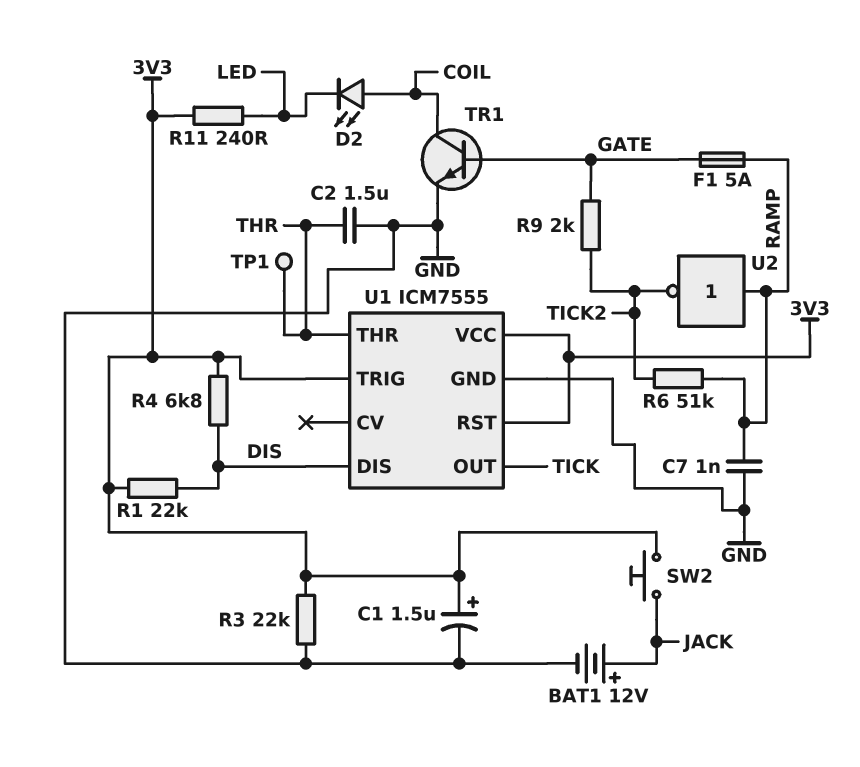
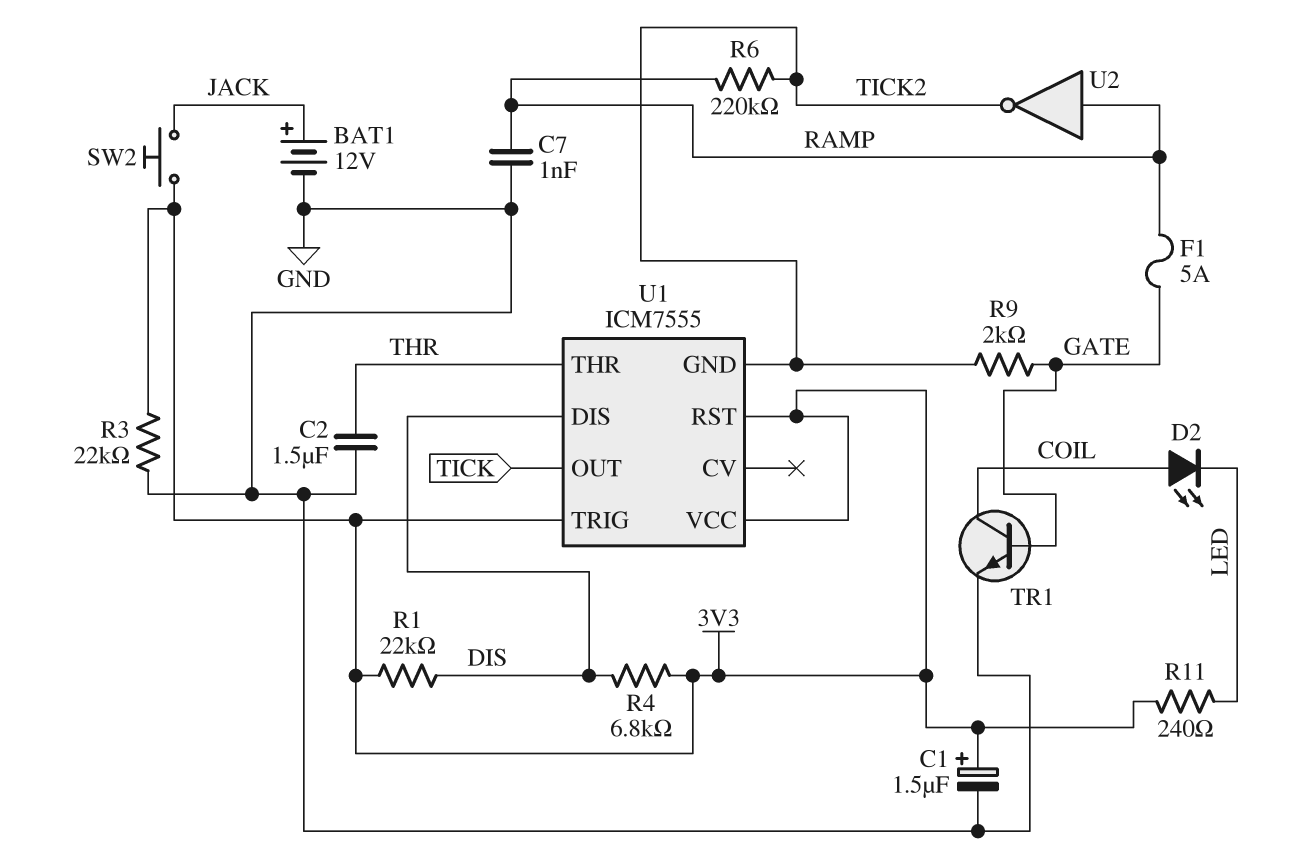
R6: 51k (RAMP, TICK2) -> 220k (RAMP, TICK2)
TP1: test point (THR) -> none
U1 pin GND: GND -> TICK2

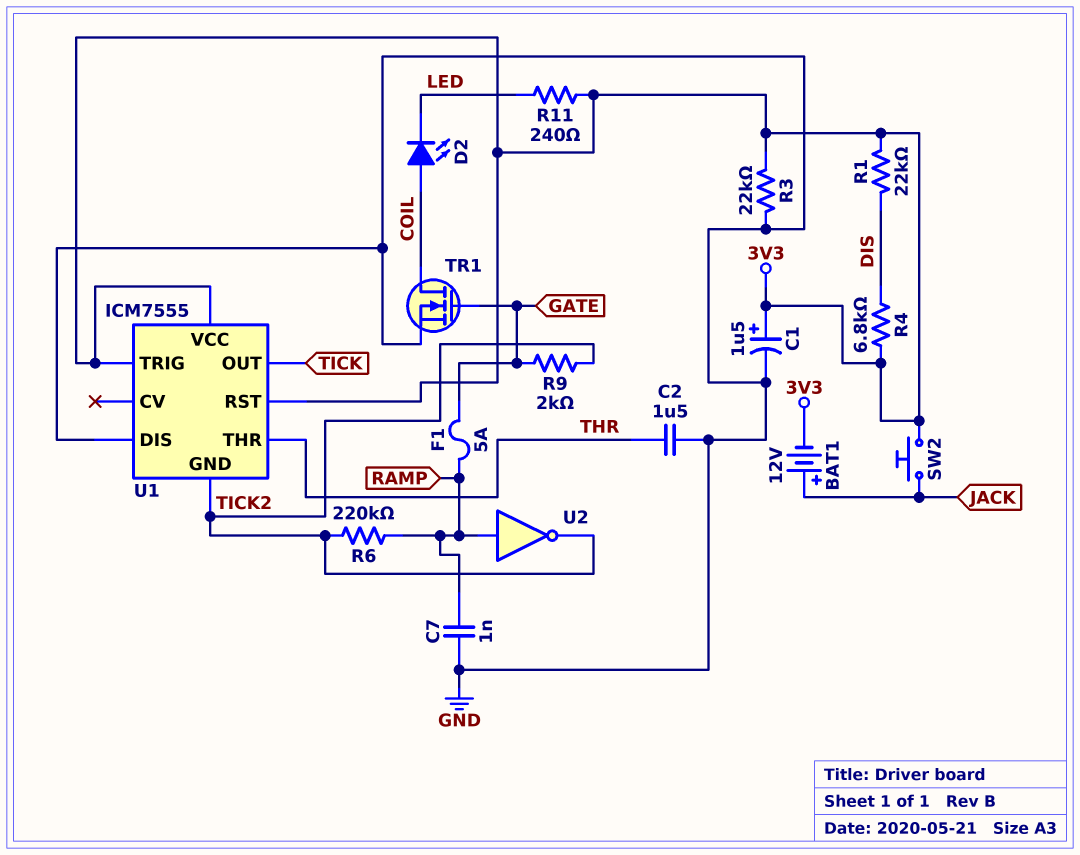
BAT1: 12V (plus JACK, minus GND) -> 12V (plus JACK, minus 3V3)
TR1: NPN (B GATE, C COIL, E GND) -> NMOS (G GATE, D COIL, S GND)
U1 pin DIS: DIS -> GND

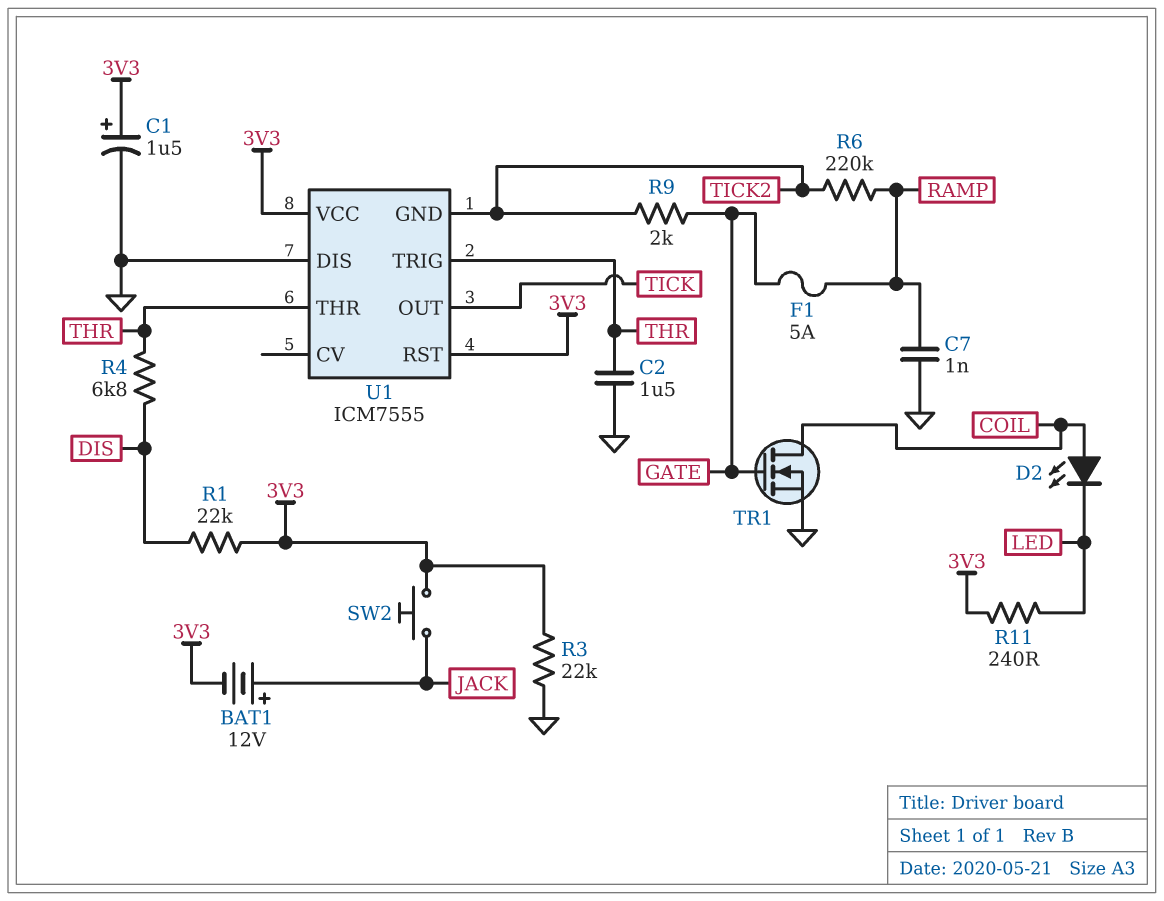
R4: 6.8k (3V3, DIS) -> 6.8k (DIS, THR)
U1 pin TRIG: 3V3 -> THR
U2: NOT (in RAMP, out TICK2) -> none

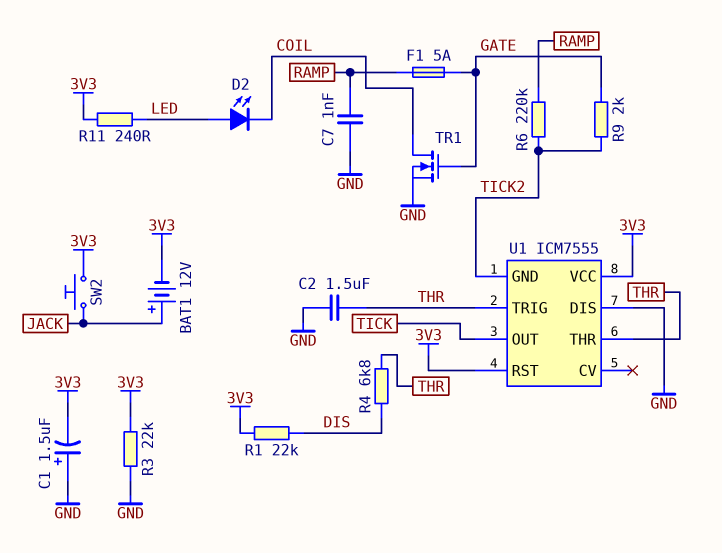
C1: 1.5uF (plus 3V3, minus GND) -> 1.5uF (plus GND, minus 3V3)
D2: LED (A COIL, K LED) -> LED (A LED, K COIL)

